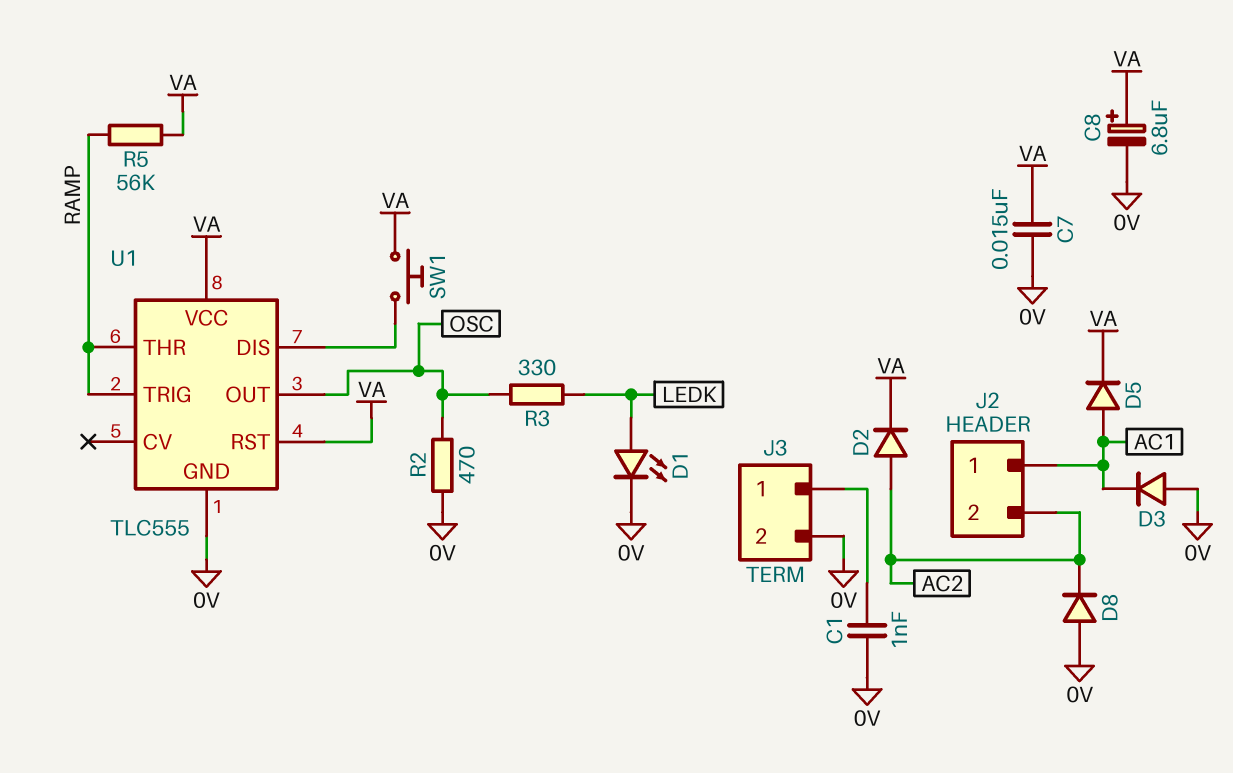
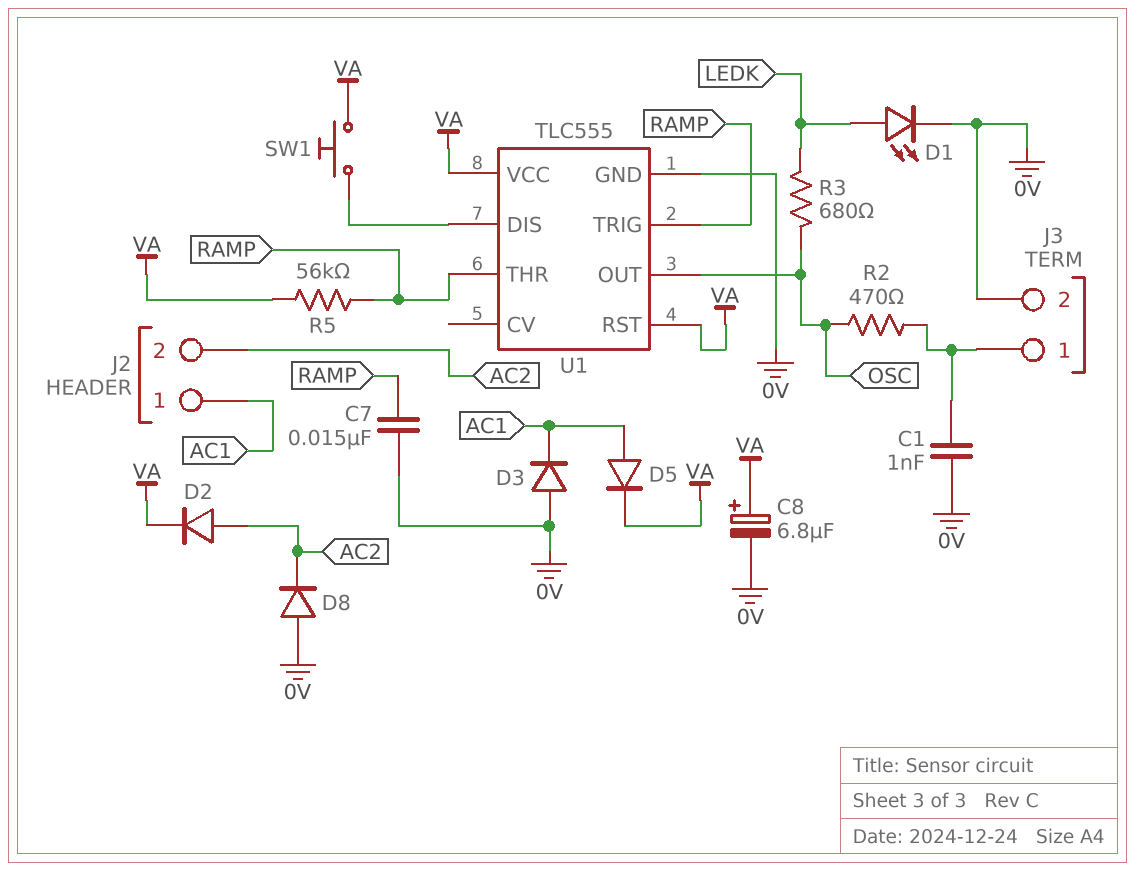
C7: 15nF (0V, VA) -> 15nF (0V, RAMP)
R2: 470 (0V, OSC) -> 470 (J3/1, OSC)
R3: 330 (LEDK, OSC) -> 680 (LEDK, OSC)

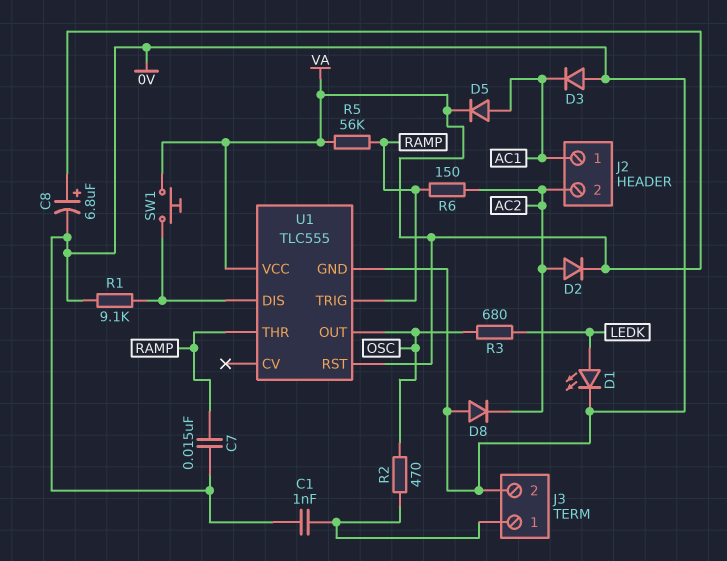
R1: none -> 9.1k (0V, U1/DIS)
R6: none -> 150 (AC2, RAMP)

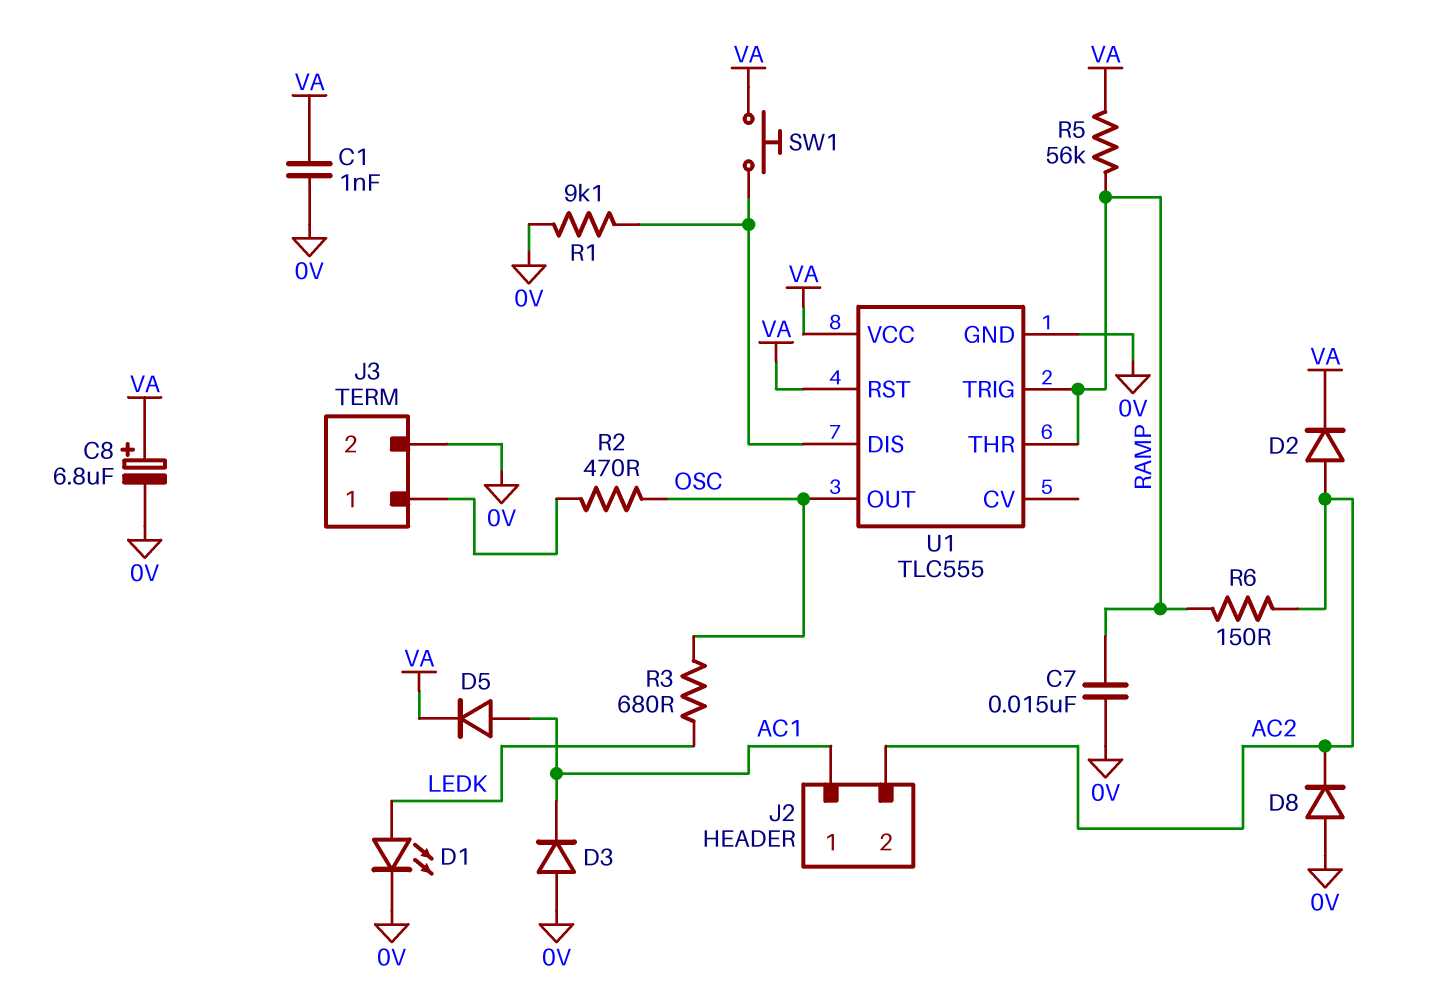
C1: 1nF (0V, J3/1) -> 1nF (0V, VA)

